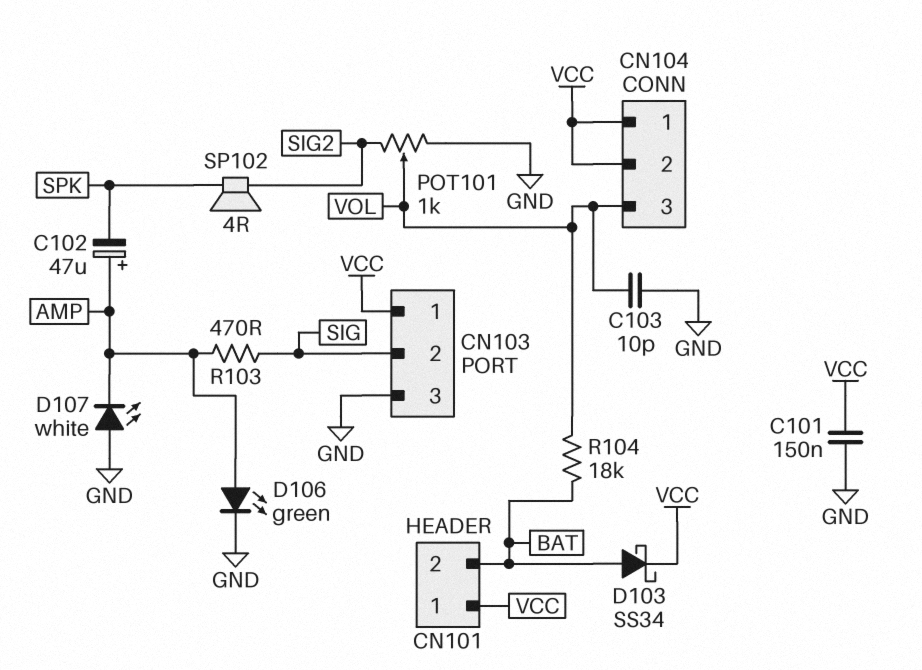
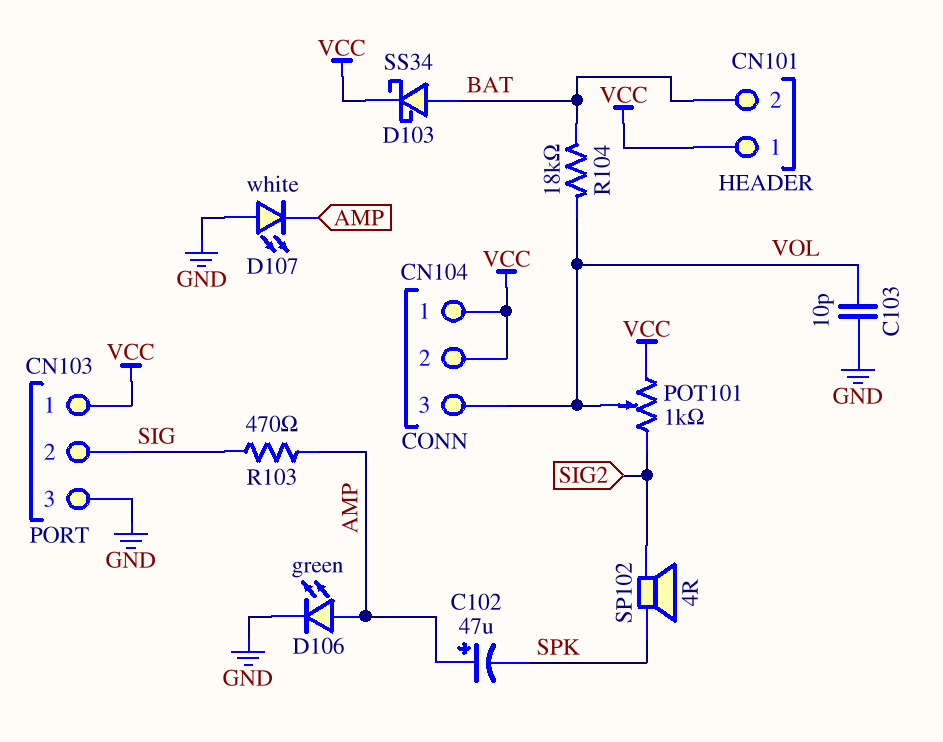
C101: 150nF (GND, VCC) -> none
POT101: 1k (GND, SIG2, wiper VOL) -> 1k (SIG2, VCC, wiper VOL)

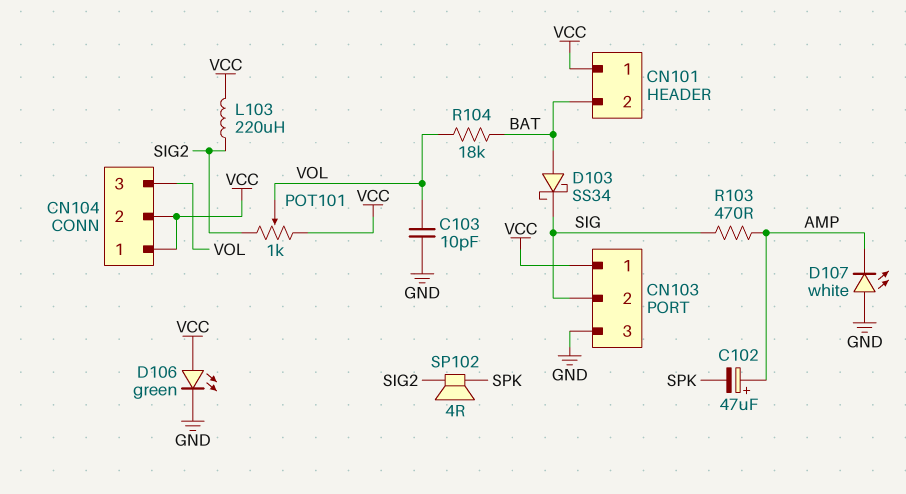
D103: schottky SS34 (A BAT, K VCC) -> schottky SS34 (A BAT, K SIG)
D106: LED green (A AMP, K GND) -> LED green (A VCC, K GND)
L103: none -> 220uH (SIG2, VCC)

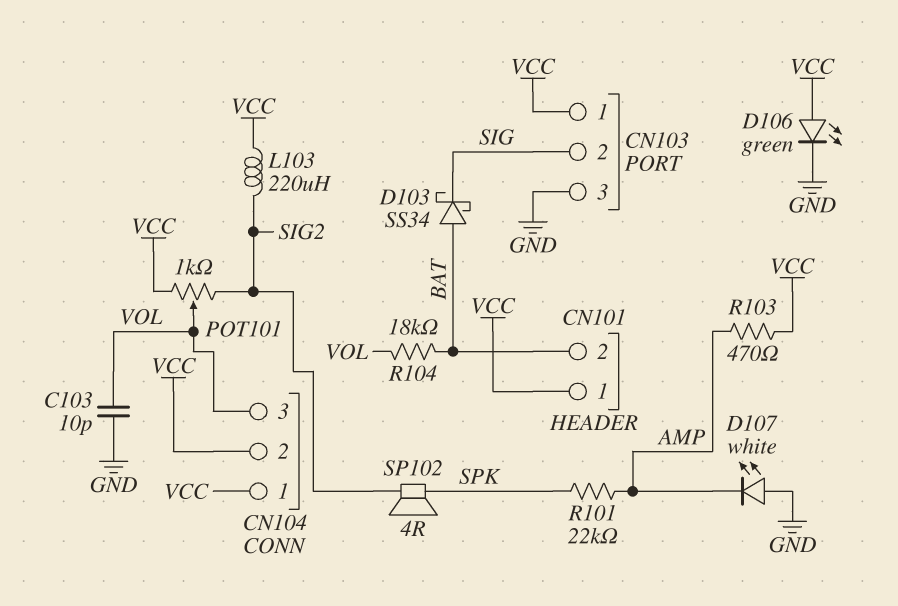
C102: 47uF (plus AMP, minus SPK) -> none
R101: none -> 22k (AMP, SPK)
R103: 470 (AMP, SIG) -> 470 (AMP, VCC)

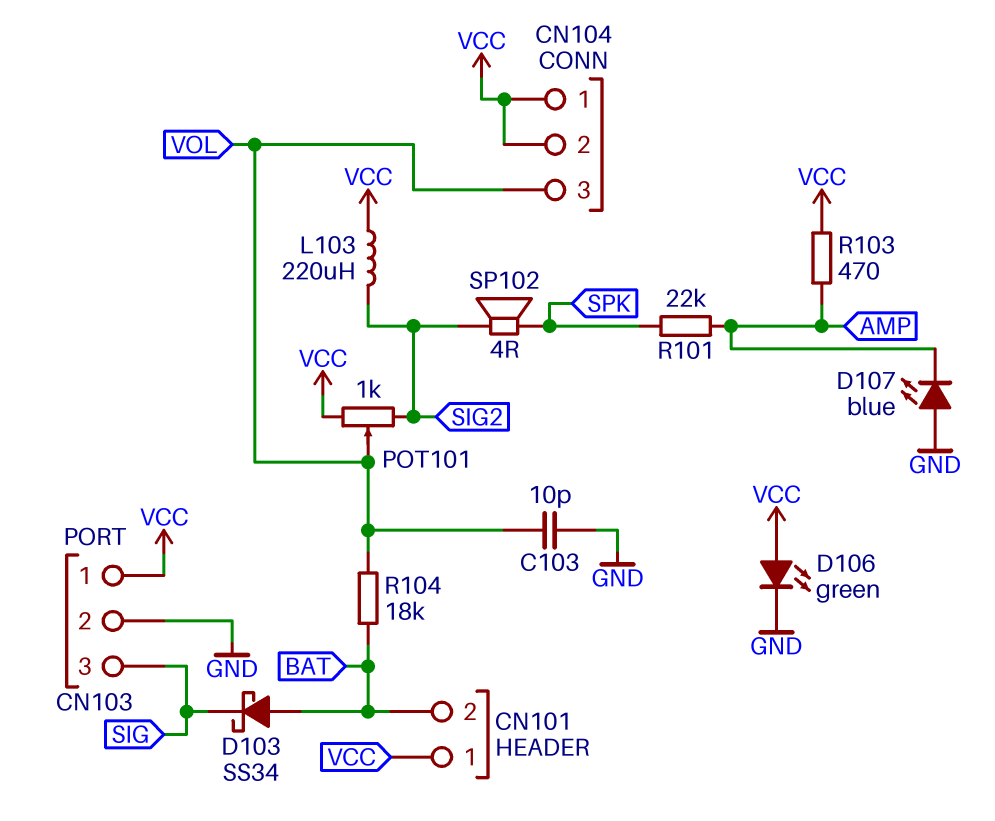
CN103 pin 2: SIG -> GND
CN103 pin 3: GND -> SIG
D107: LED white (A GND, K AMP) -> LED blue (A GND, K AMP)

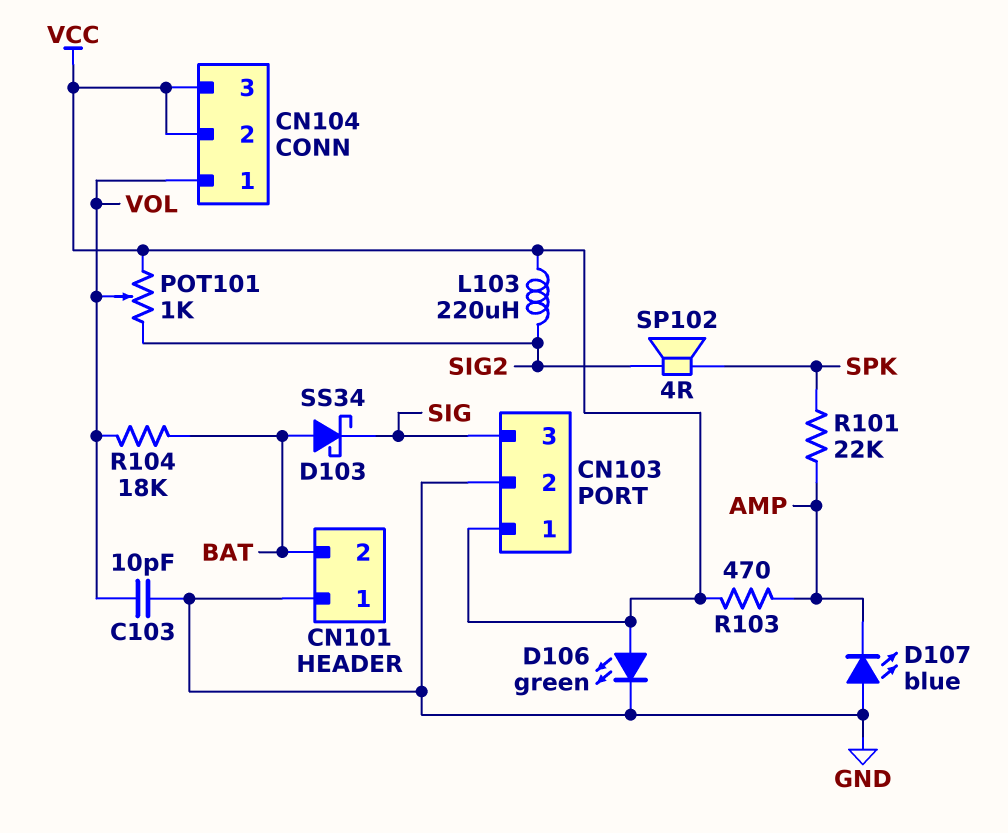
CN101 pin 1: VCC -> GND
CN104 pin 1: VCC -> VOL
CN104 pin 3: VOL -> VCC

